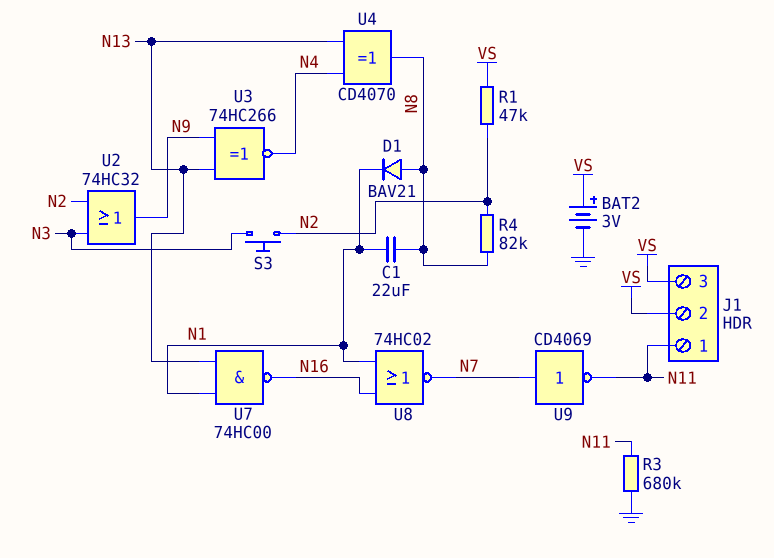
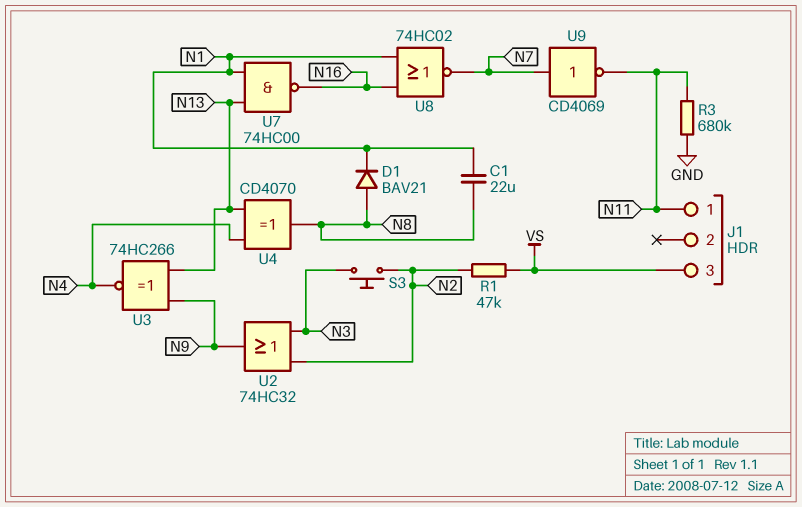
BAT2: 3V (plus VS, minus GND) -> none
J1 pin 2: VS -> none
R4: 82k (N2, N8) -> none

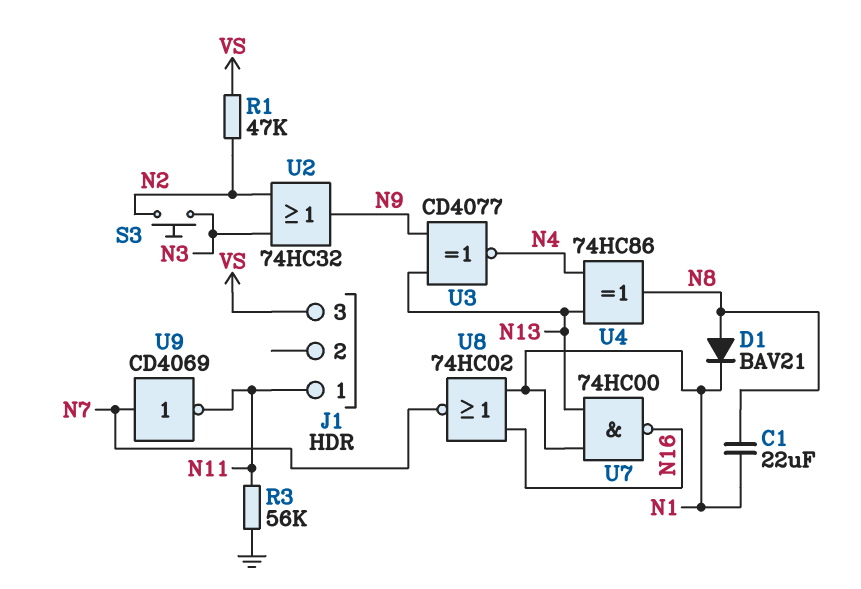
R3: 680k (GND, N11) -> 56k (GND, N11)
U3: XNOR 74HC266 (in N9, in N13, out N4) -> XNOR CD4077 (in N9, in N13, out N4)
U4: XOR CD4070 (in N4, in N13, out N8) -> XOR 74HC86 (in N4, in N13, out N8)

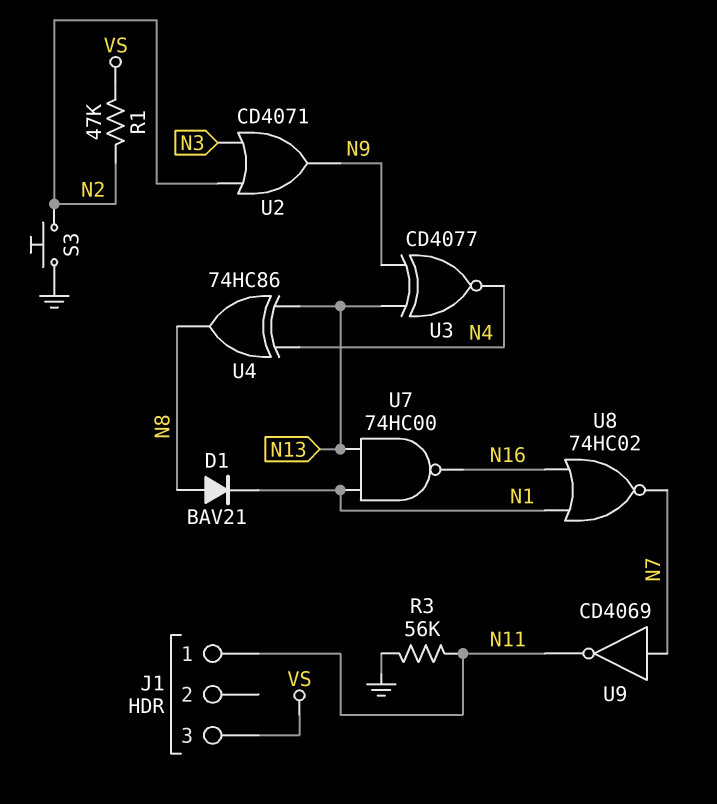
C1: 22uF (N1, N8) -> none
S3: button (N2, N3) -> button (GND, N2)
U2: OR 74HC32 (in N2, in N3, out N9) -> OR CD4071 (in N2, in N3, out N9)

